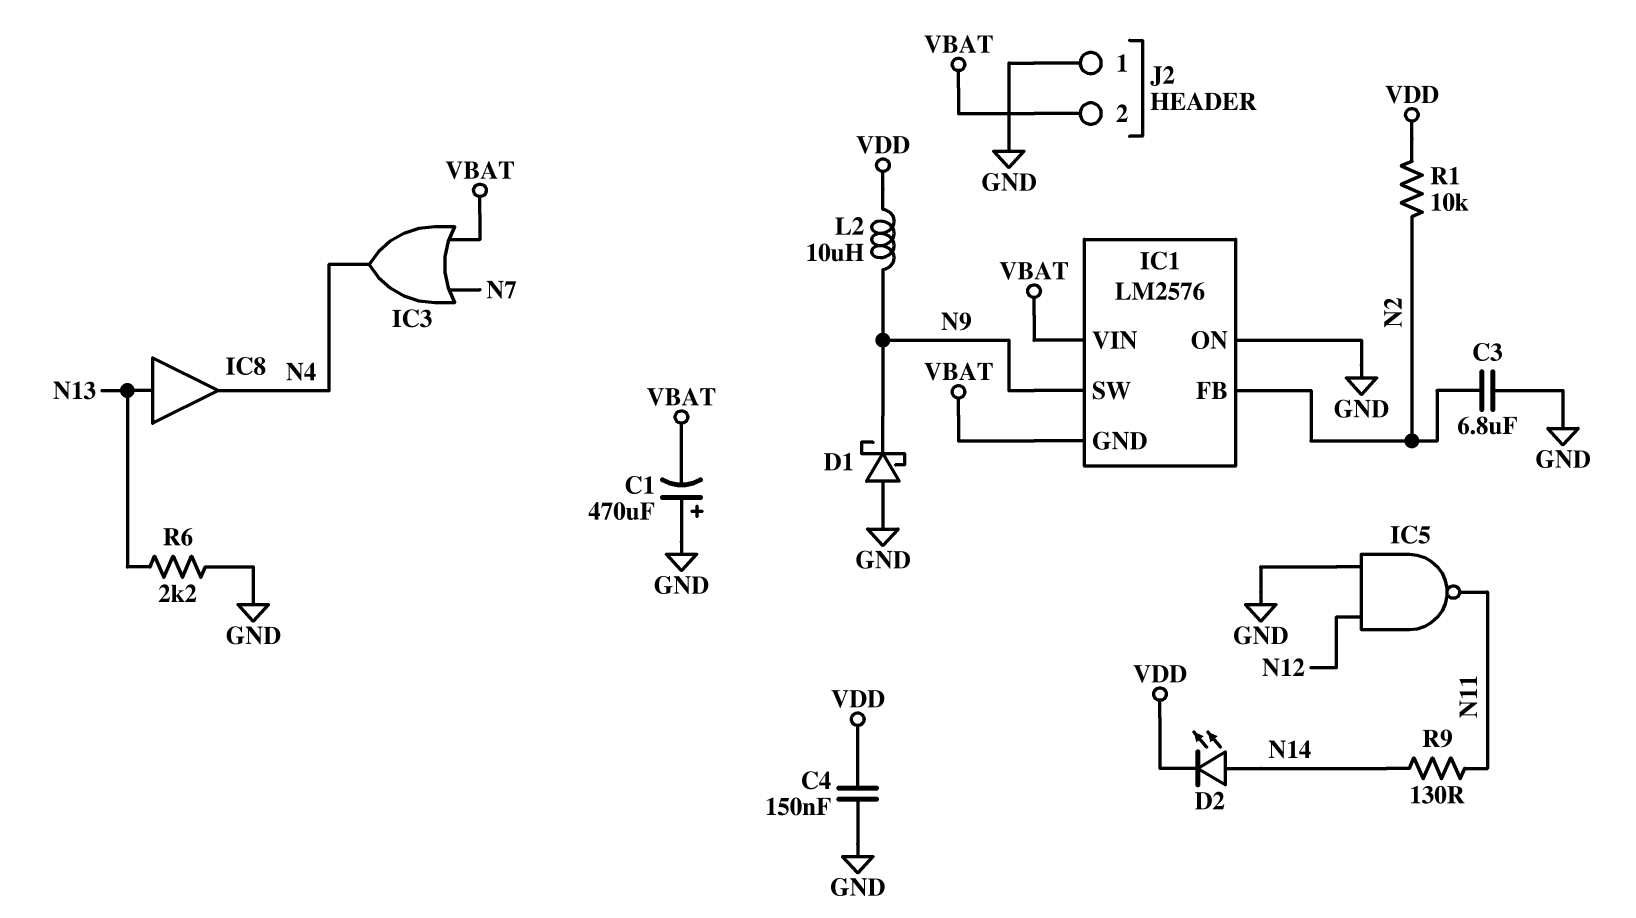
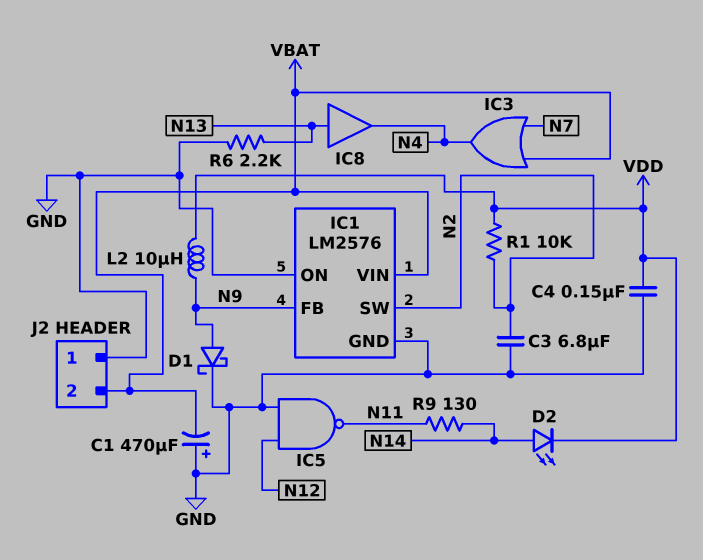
D1: schottky (A GND, K N9) -> schottky (A N9, K GND)
IC1 pin FB: N2 -> N9
IC1 pin GND: VBAT -> GND
IC1 pin SW: N9 -> N2

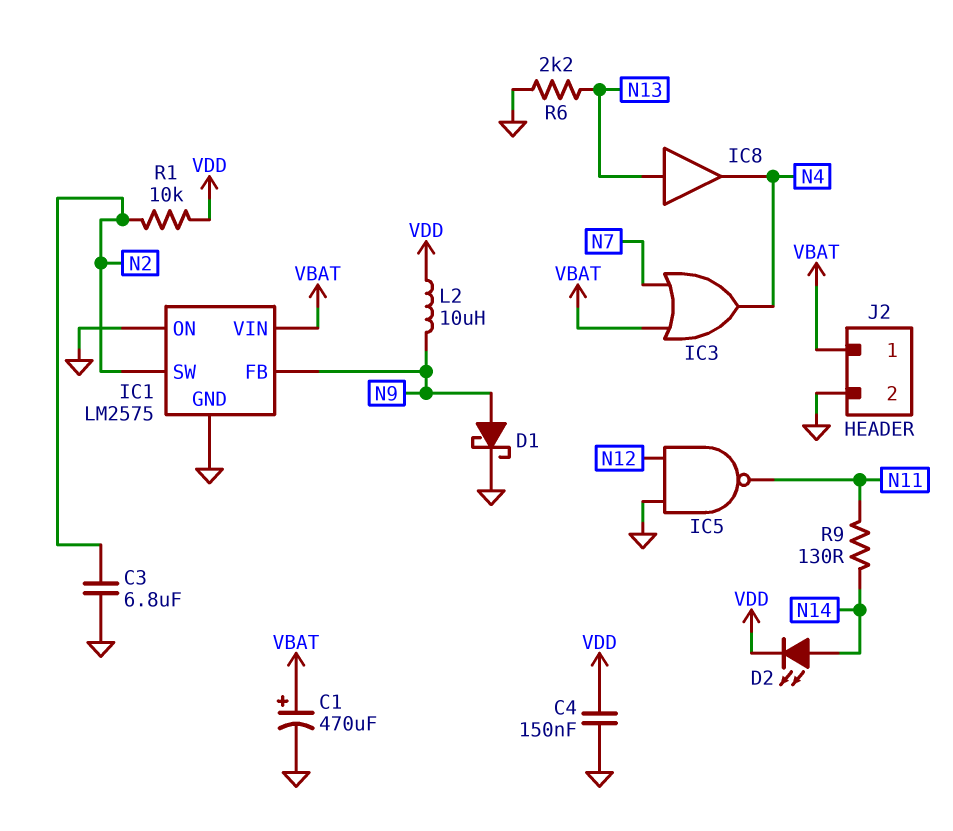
C1: 470uF (plus GND, minus VBAT) -> 470uF (plus VBAT, minus GND)
IC1: LM2576 -> LM2575
J2 pin 1: GND -> VBAT
J2 pin 2: VBAT -> GND

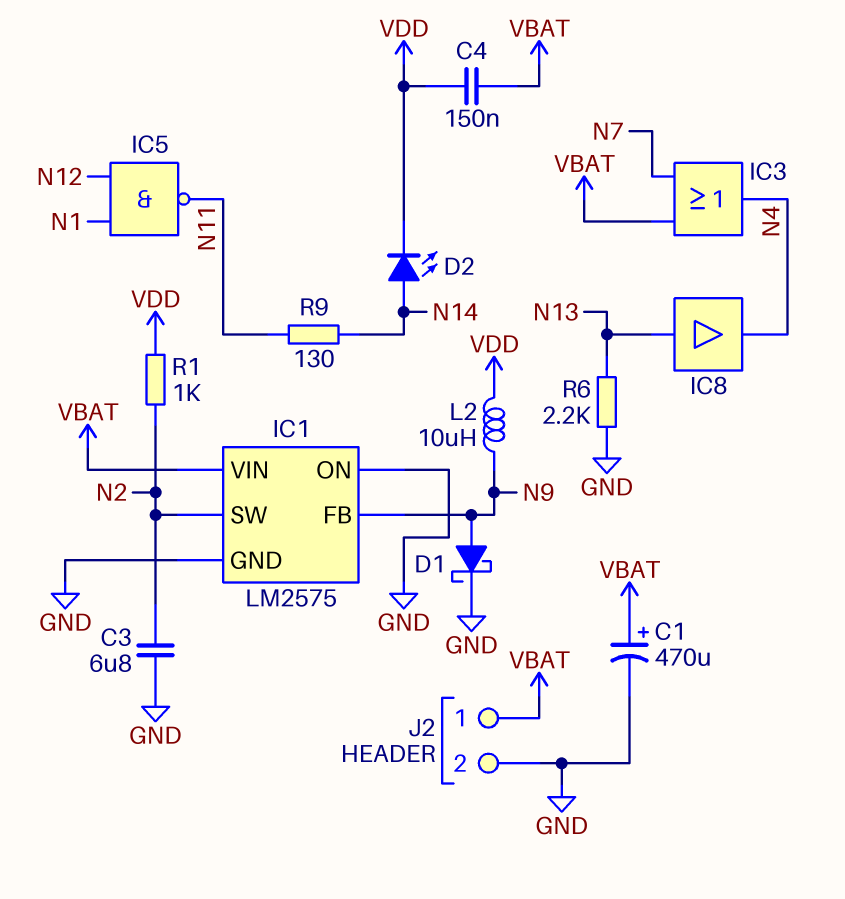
C4: 150nF (GND, VDD) -> 150nF (VBAT, VDD)
IC5: NAND (in GND, in N12, out N11) -> NAND (in N1, in N12, out N11)
R1: 10k (N2, VDD) -> 1k (N2, VDD)

